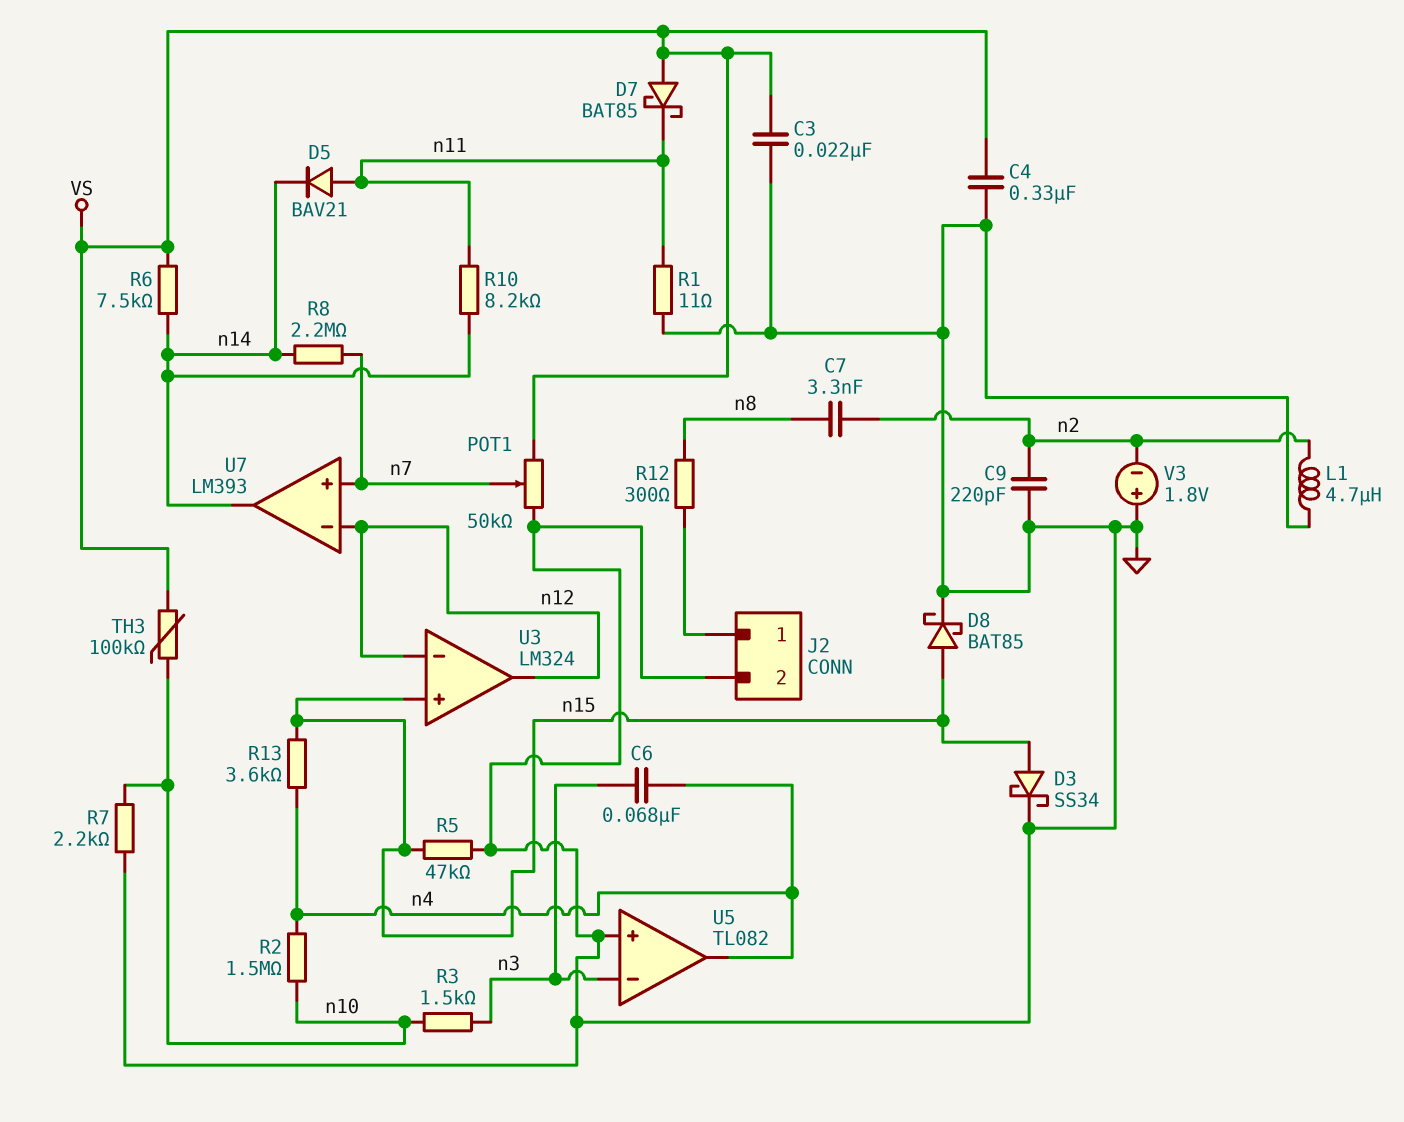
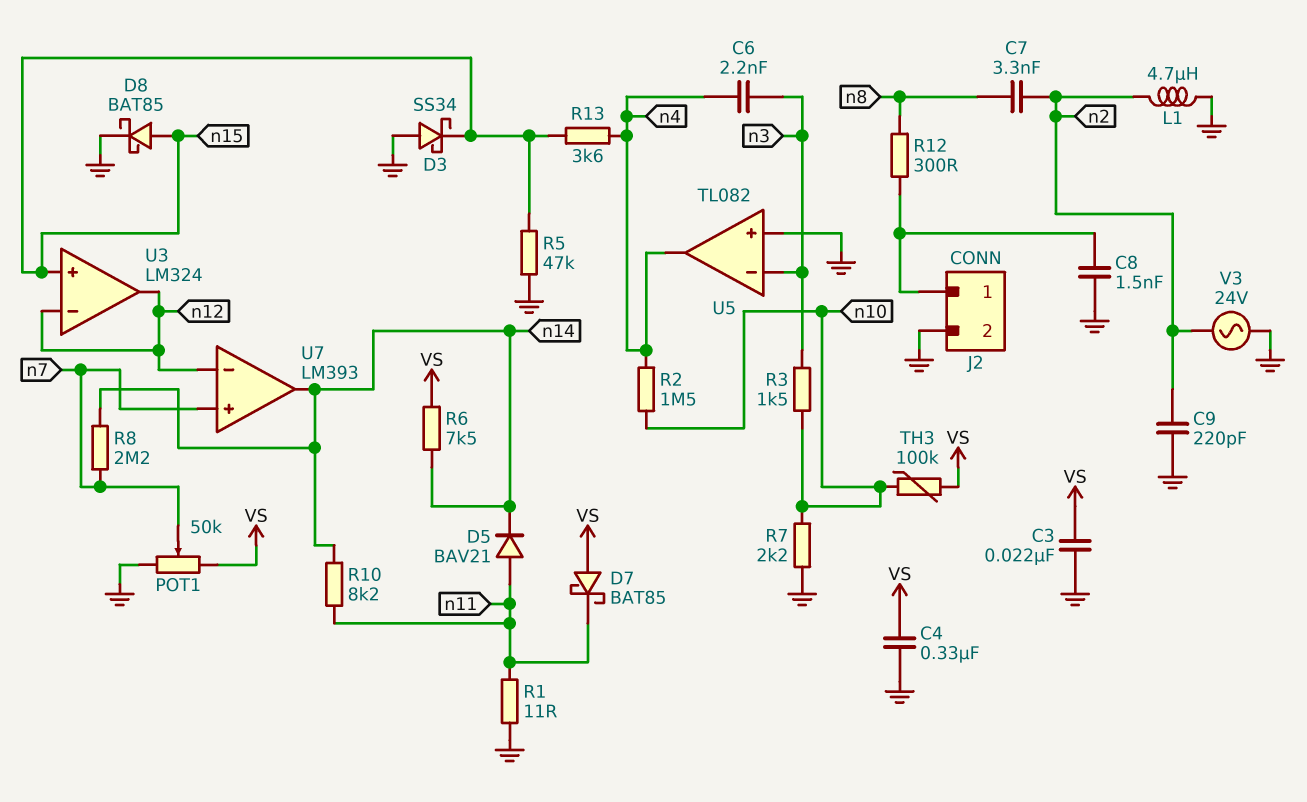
C6: 68nF (n3, n4) -> 2.2nF (n3, n4)
C8: none -> 1.5nF (GND, J2/1)
D3: schottky SS34 (A n15, K GND) -> schottky SS34 (A GND, K n15)
V3: 1.8V (plus GND, minus n2) -> AC 24V (GND, n2)

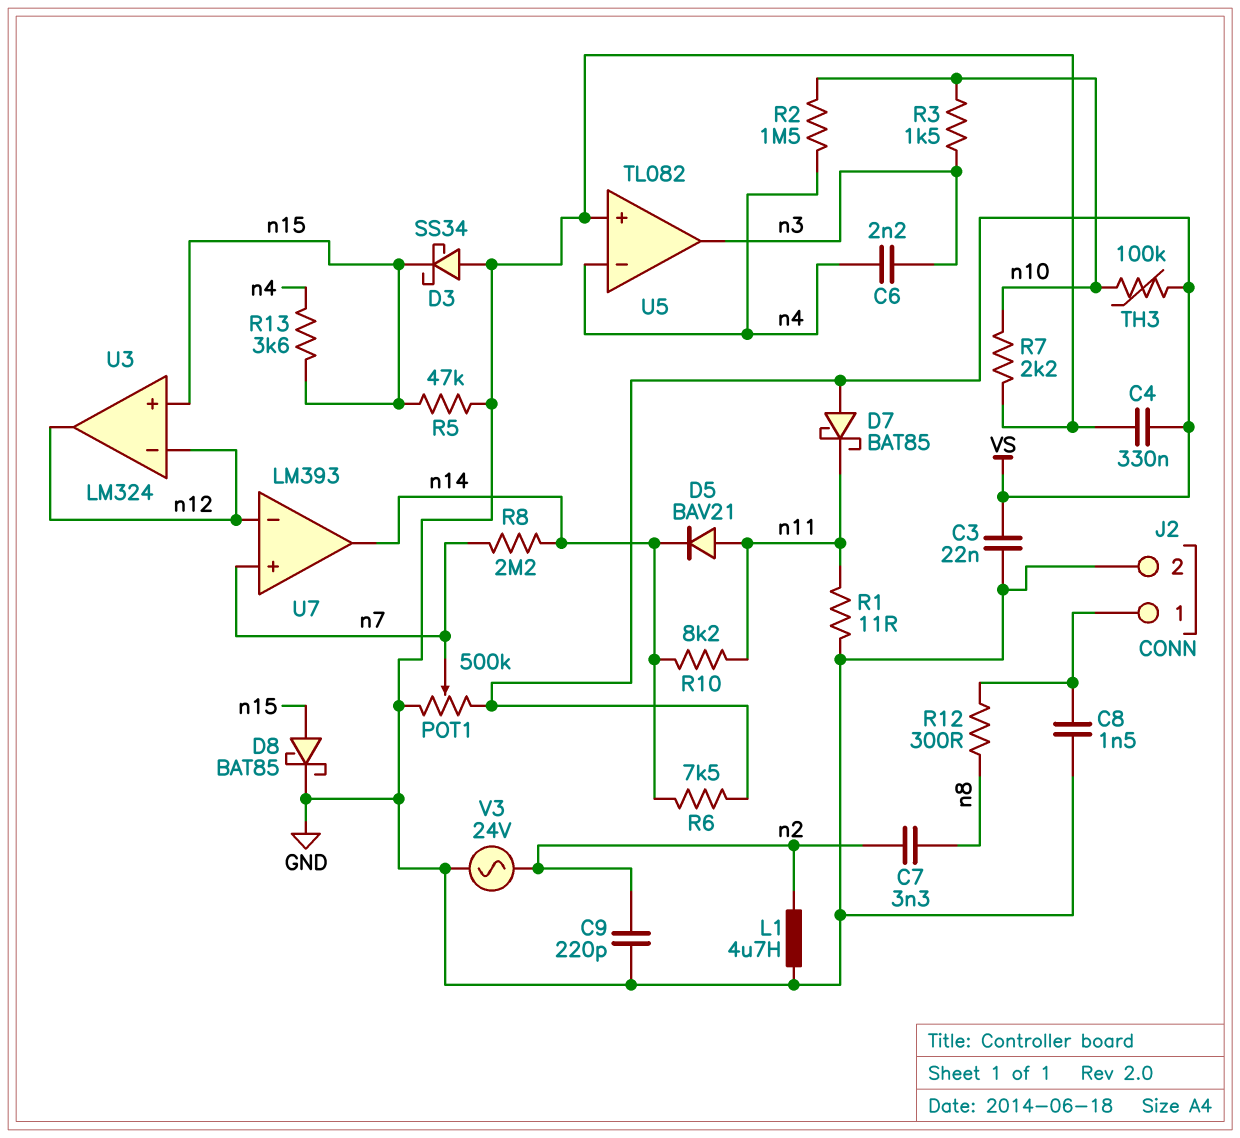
POT1: 50k (GND, VS, wiper n7) -> 500k (GND, VS, wiper n7)
U5 pin in-: n3 -> n4
U5 pin out: n4 -> n3

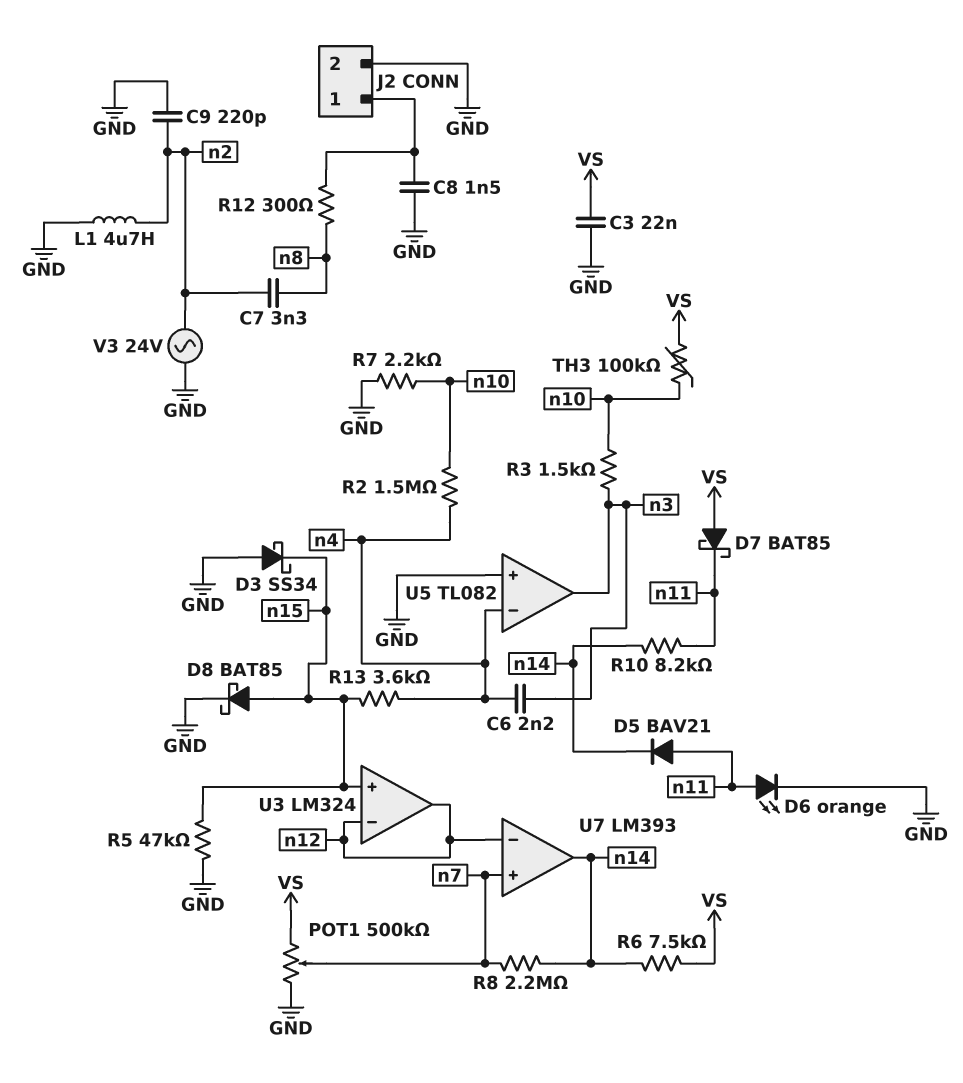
C4: 330nF (GND, VS) -> none
D6: none -> LED orange (A n11, K GND)
R1: 11 (GND, n11) -> none

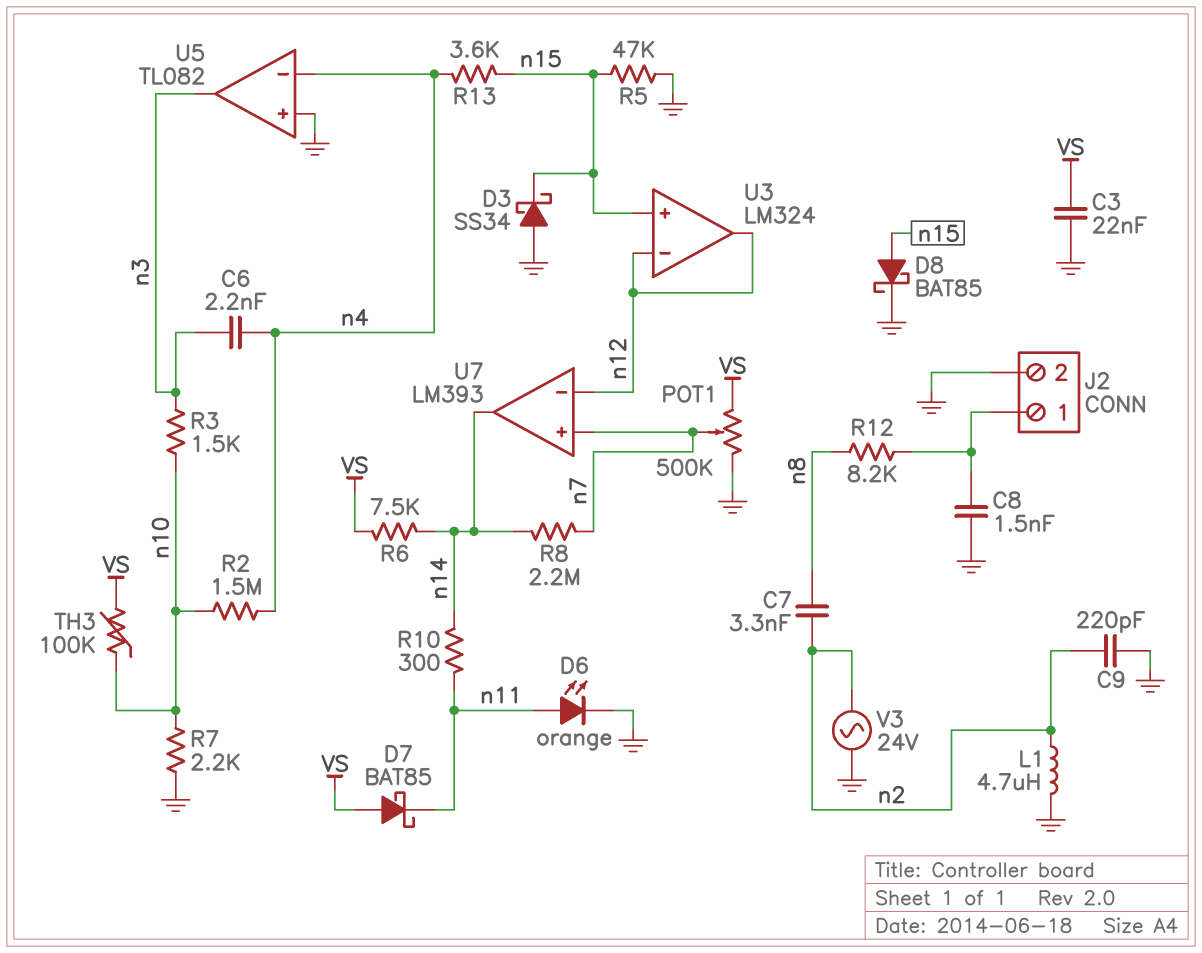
D5: diode BAV21 (A n11, K n14) -> none
R10: 8.2k (n11, n14) -> 300 (n11, n14)
R12: 300 (J2/1, n8) -> 8.2k (J2/1, n8)

